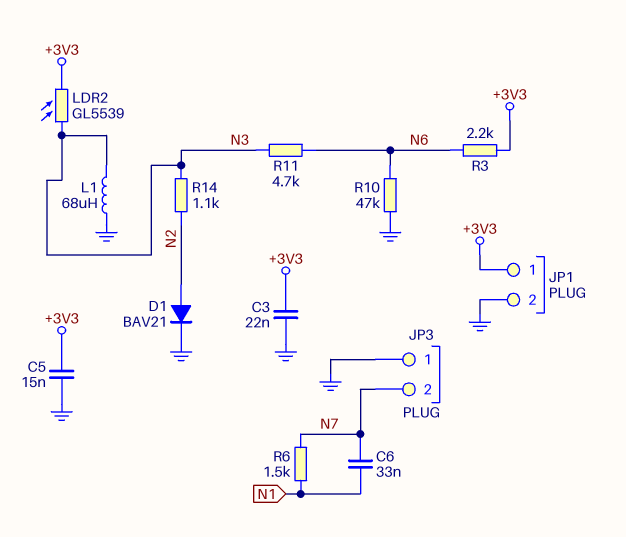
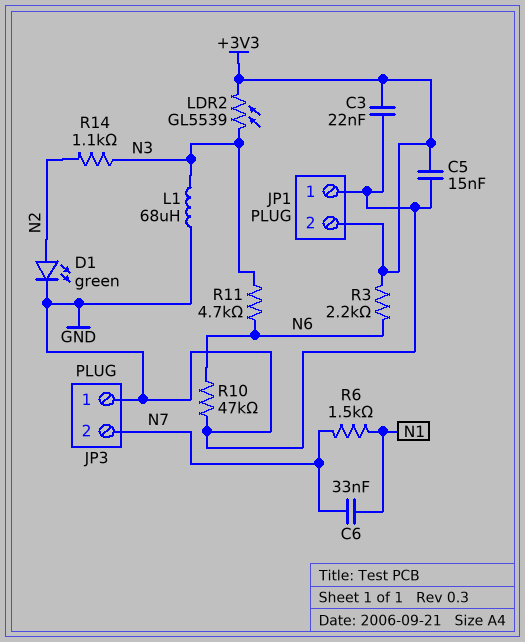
D1: diode BAV21 (A N2, K GND) -> LED green (A N2, K GND)
JP1 pin 1: +3V3 -> GND
JP1 pin 2: GND -> +3V3

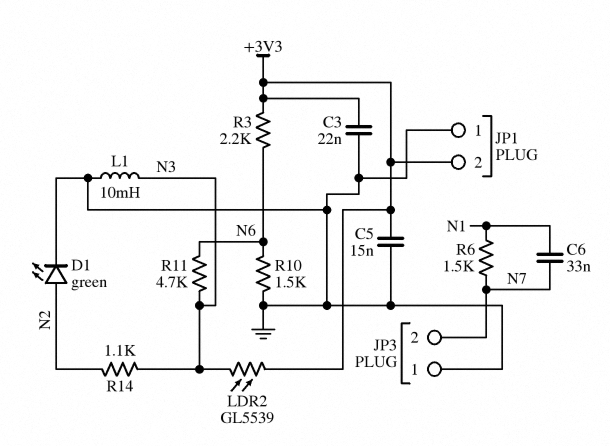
L1: 68uH (GND, N3) -> 10mH (GND, N3)
R10: 47k (GND, N6) -> 1.5k (GND, N6)

